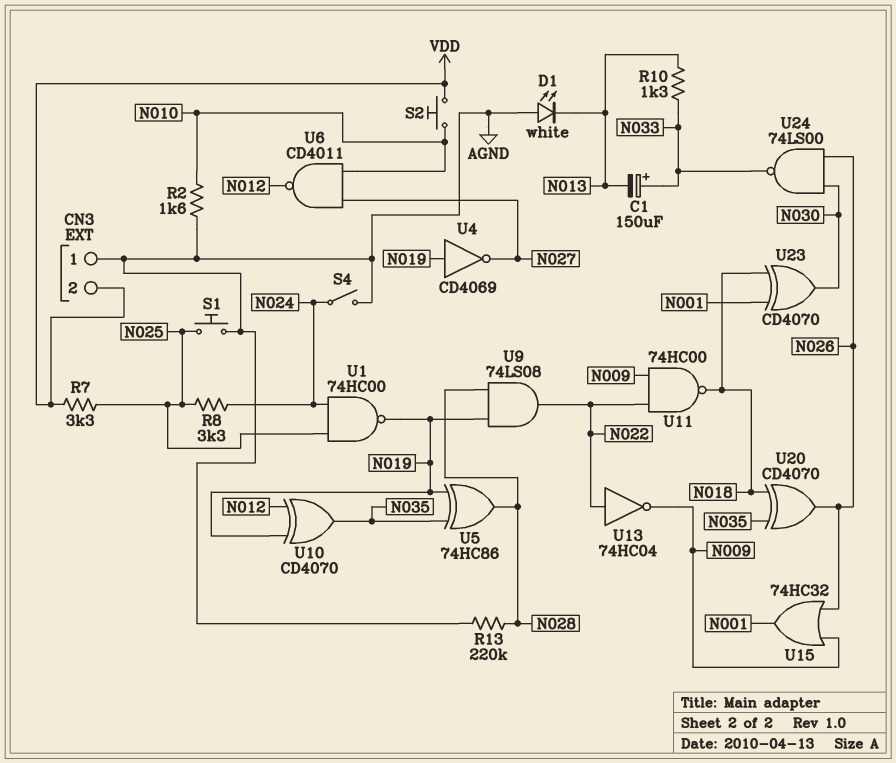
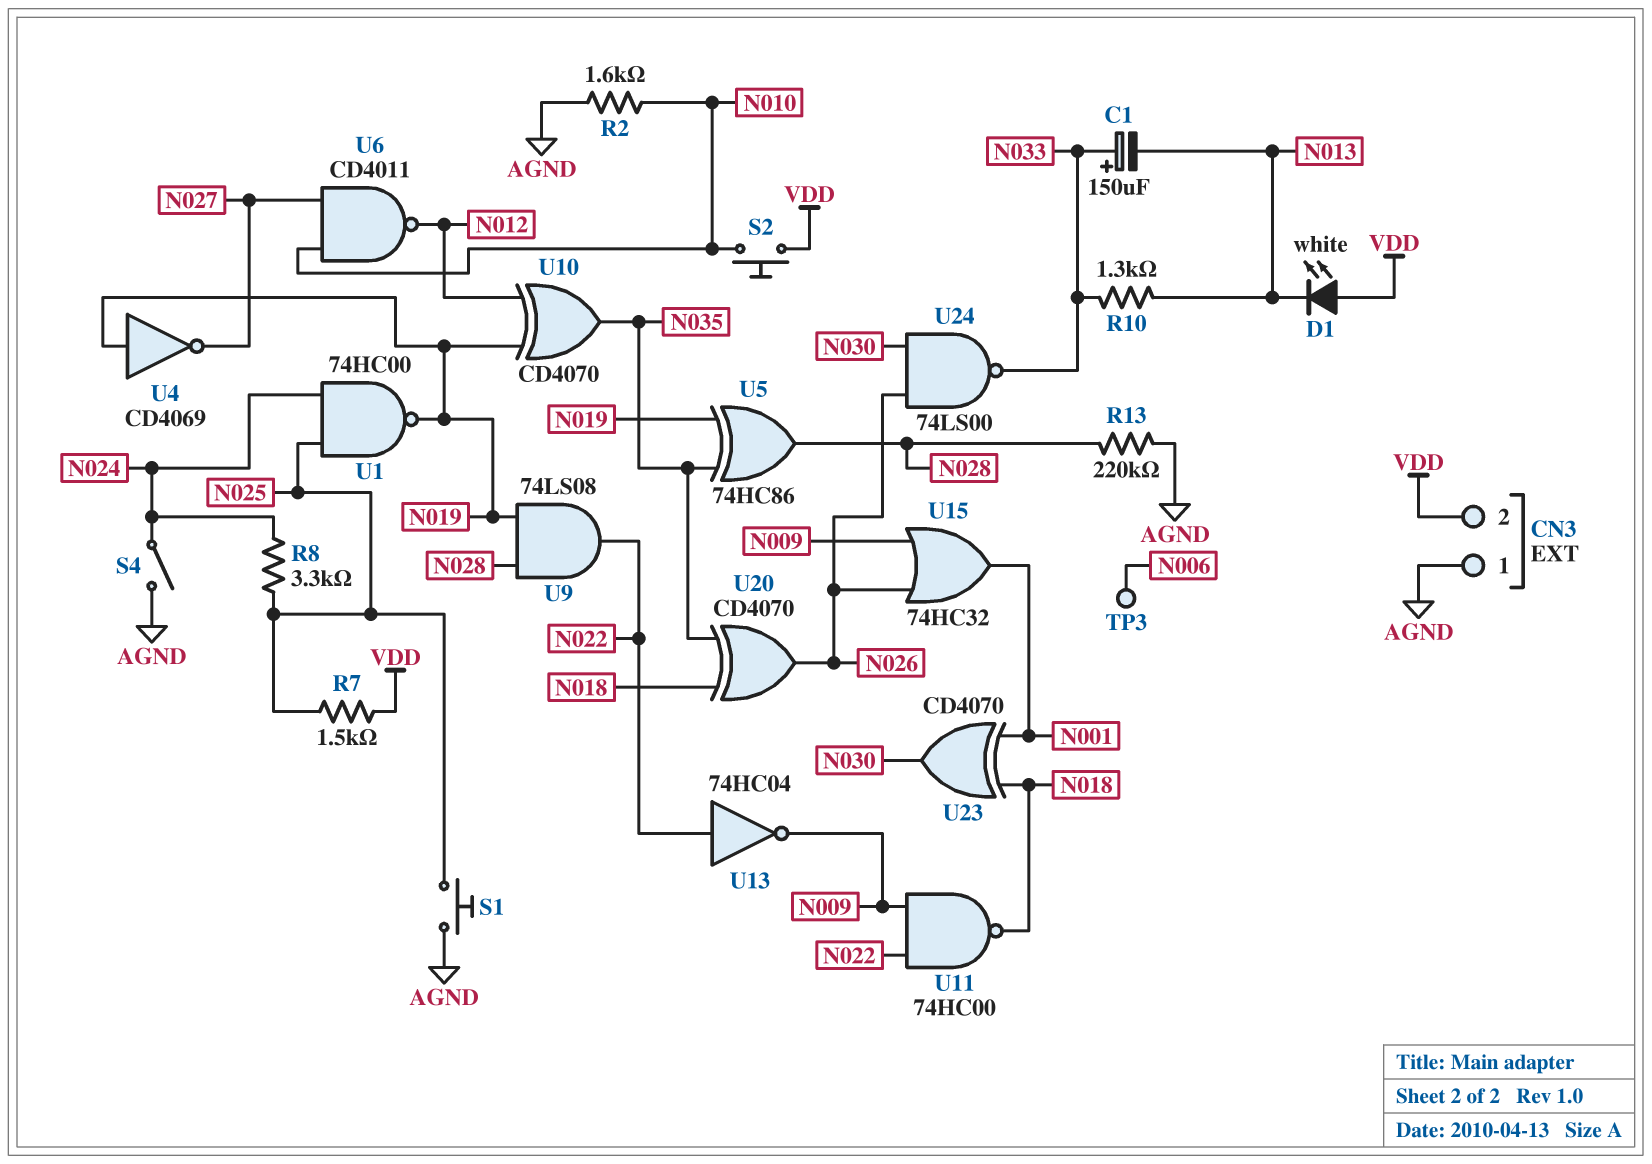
D1: LED white (A AGND, K N013) -> LED white (A VDD, K N013)
R7: 3.3k (N025, VDD) -> 1.5k (N025, VDD)
TP3: none -> test point (N006)

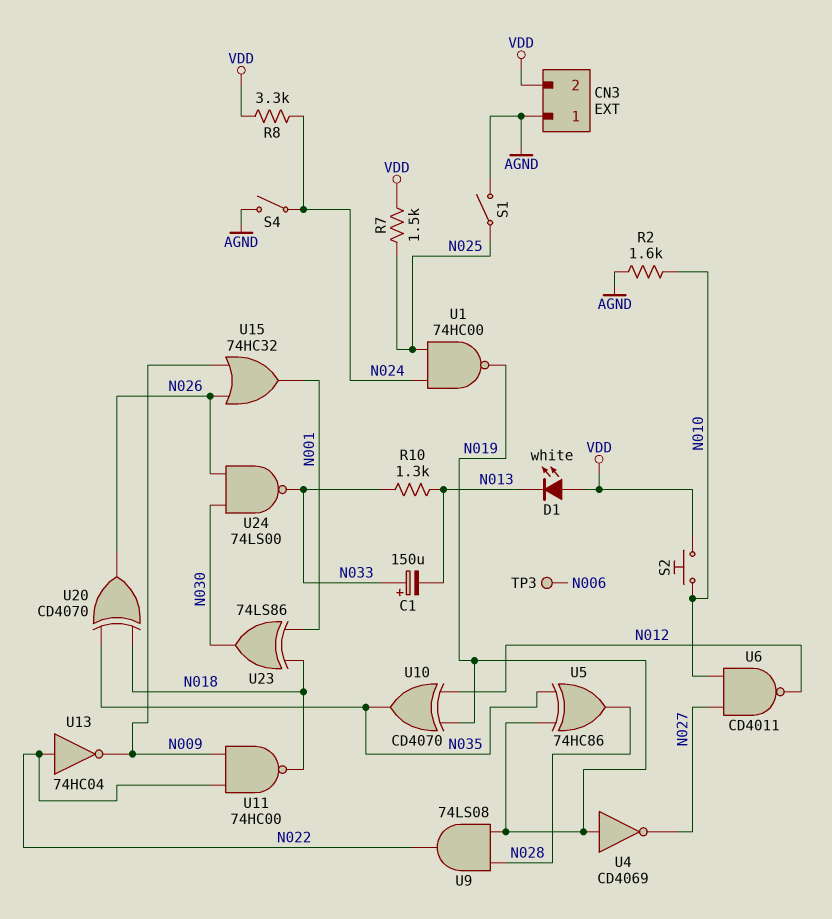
R8: 3.3k (N024, N025) -> 3.3k (N024, VDD)
R13: 220k (AGND, N028) -> none
S1: button (AGND, N025) -> switch (AGND, N025)
U23: XOR CD4070 (in N001, in N018, out N030) -> XOR 74LS86 (in N001, in N018, out N030)

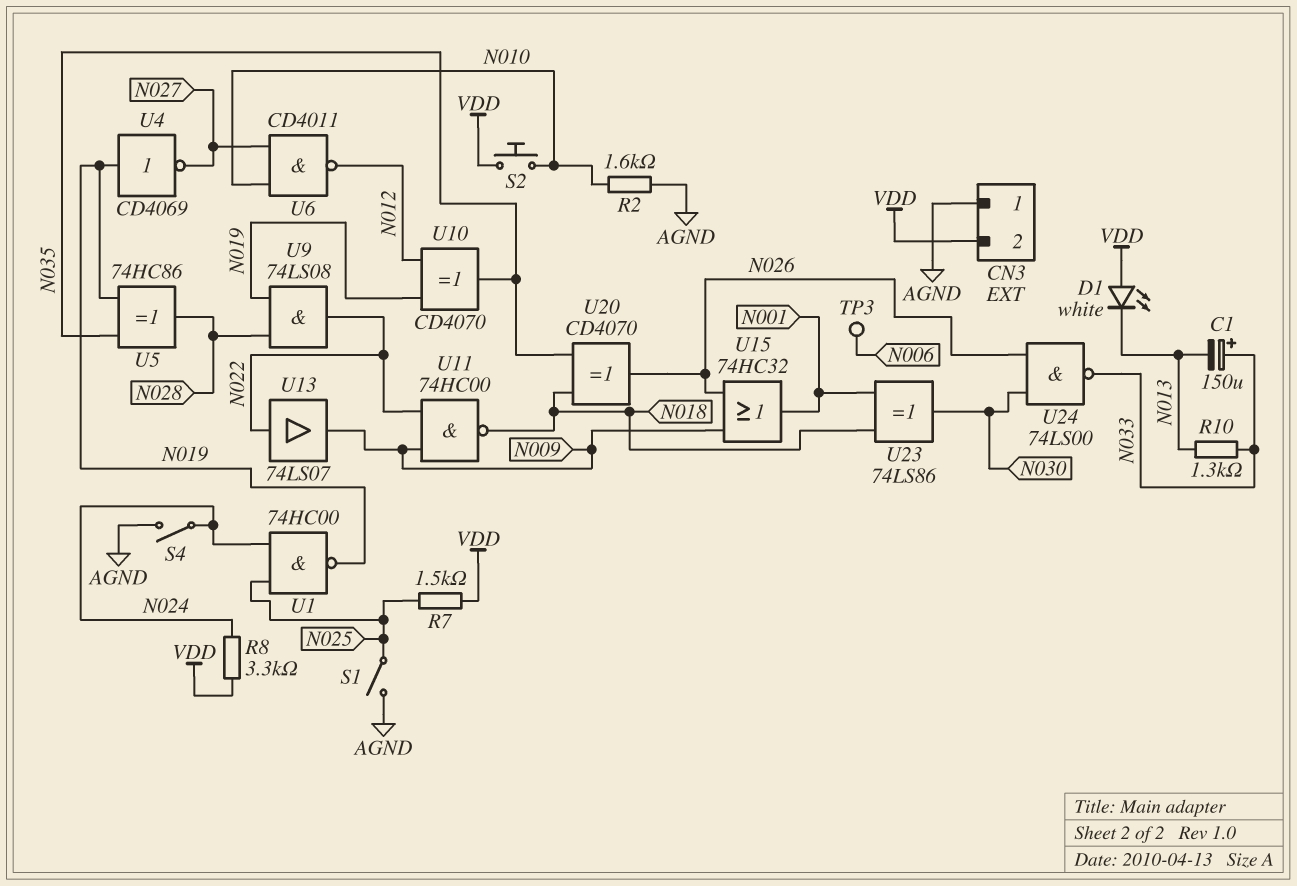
U13: NOT 74HC04 (in N022, out N009) -> buffer 74LS07 (in N022, out N009)

